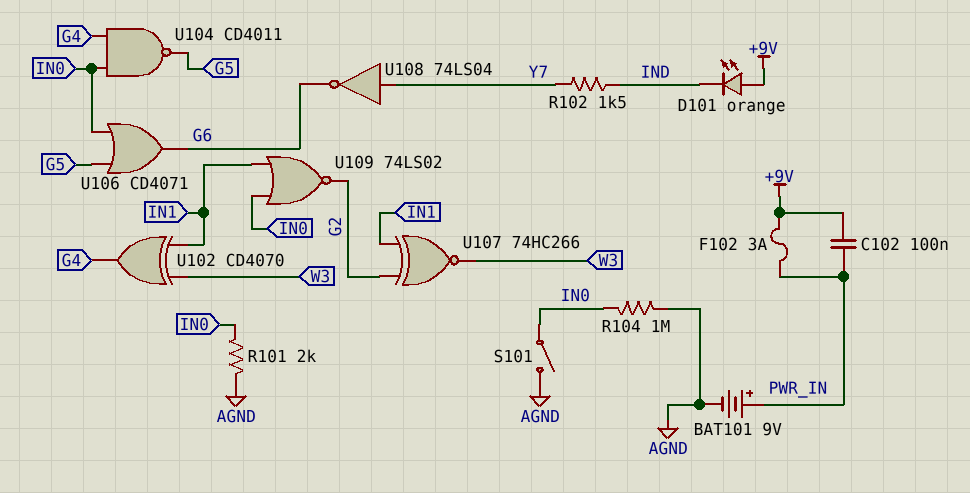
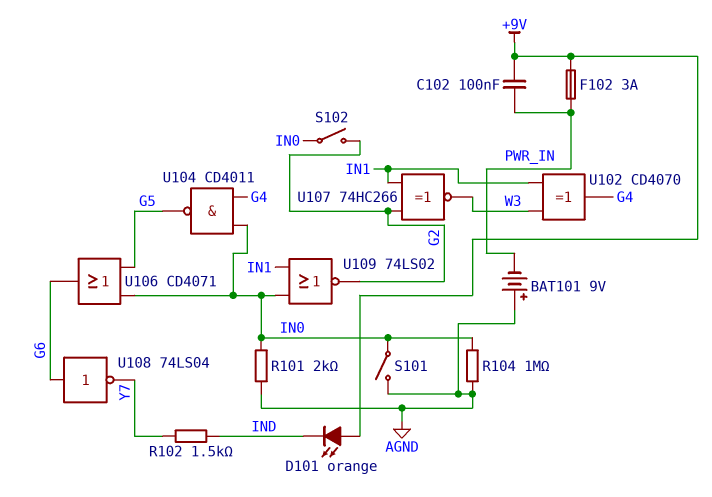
BAT101: 9V (plus PWR_IN, minus AGND) -> 9V (plus AGND, minus PWR_IN)
S102: none -> switch (G2, IN0)
U108: NOT 74LS04 (in Y7, out G6) -> NOT 74LS04 (in G6, out Y7)

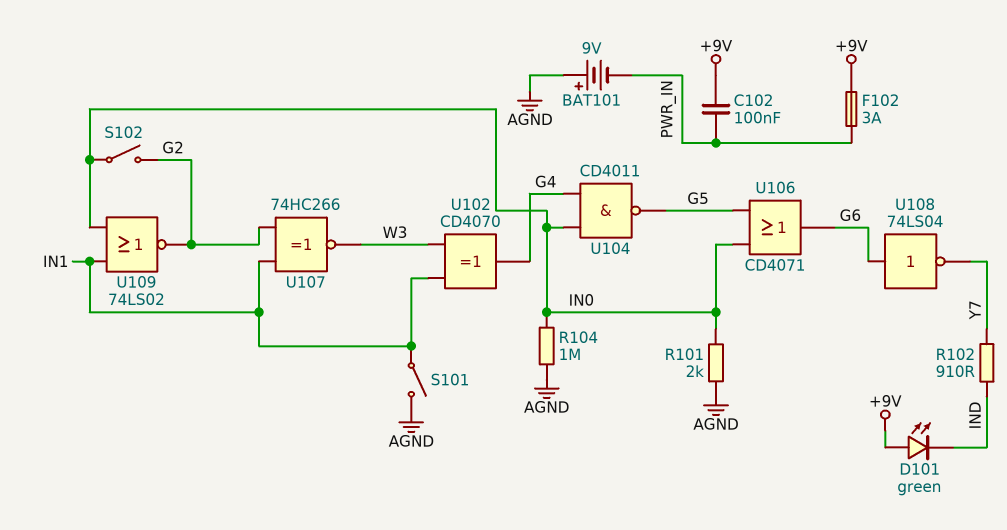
D101: LED orange (A +9V, K IND) -> LED green (A +9V, K IND)
R102: 1.5k (IND, Y7) -> 910 (IND, Y7)
S101: switch (AGND, IN0) -> switch (AGND, IN1)

